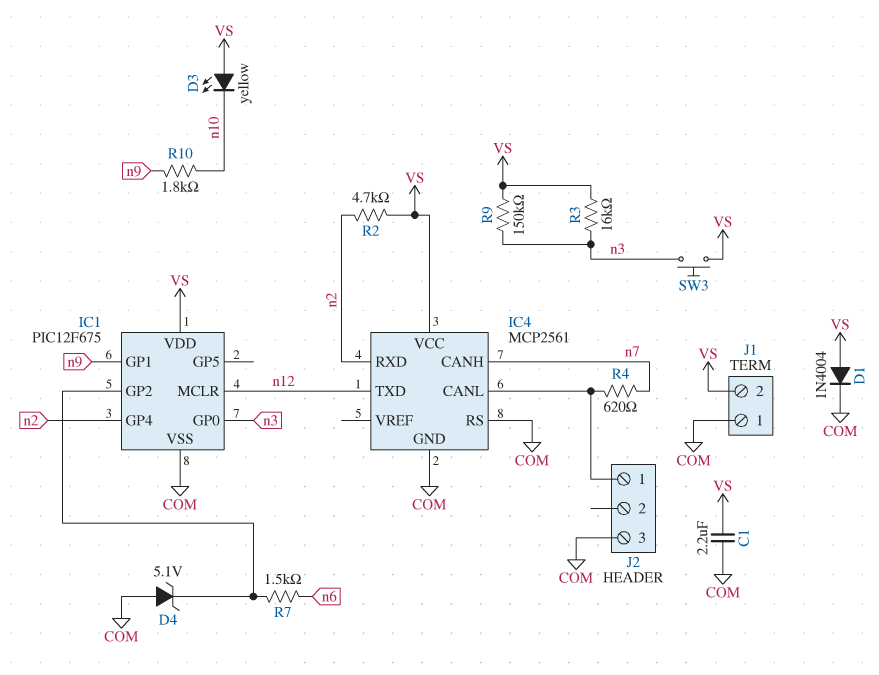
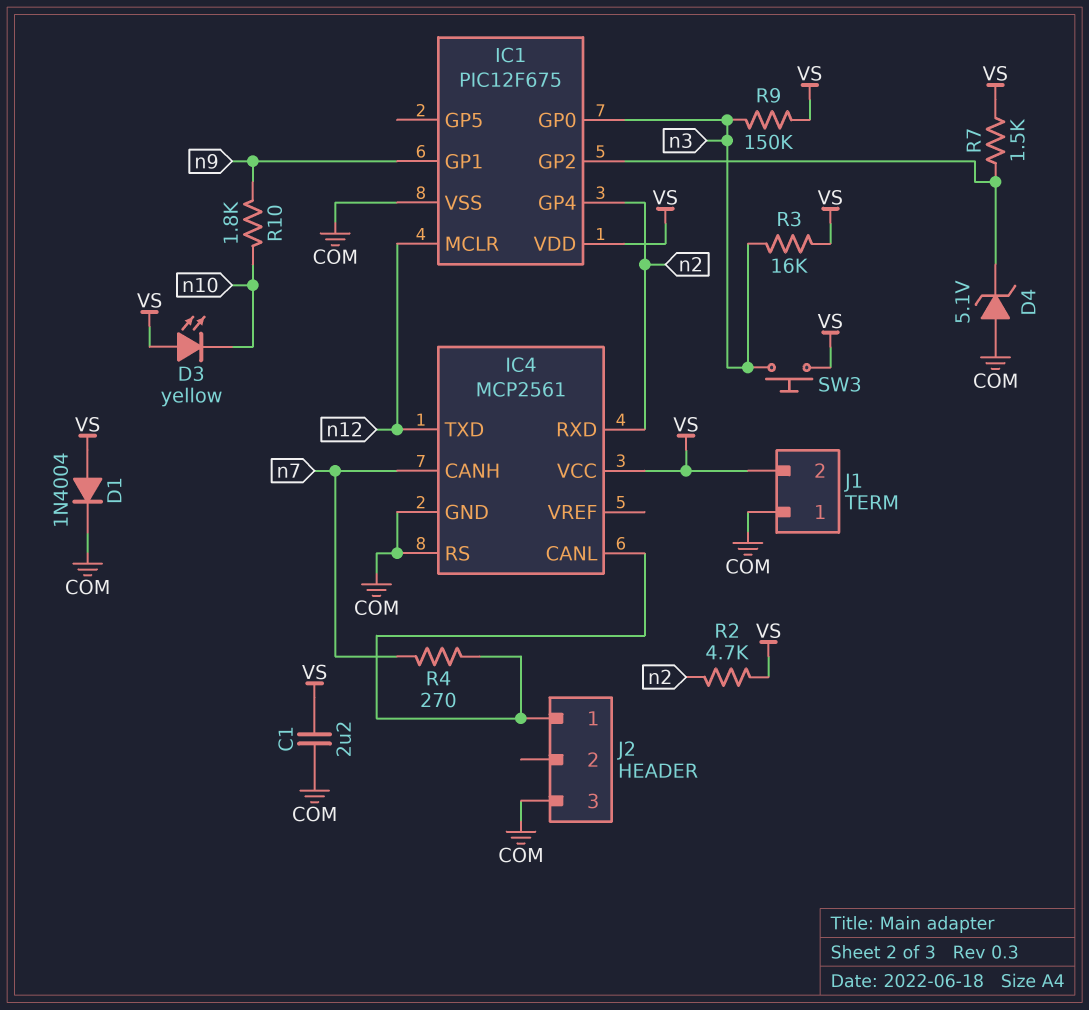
R4: 620 (IC4/CANL, n7) -> 270 (IC4/CANL, n7)
R7: 1.5k (IC1/GP2, n6) -> 1.5k (IC1/GP2, VS)

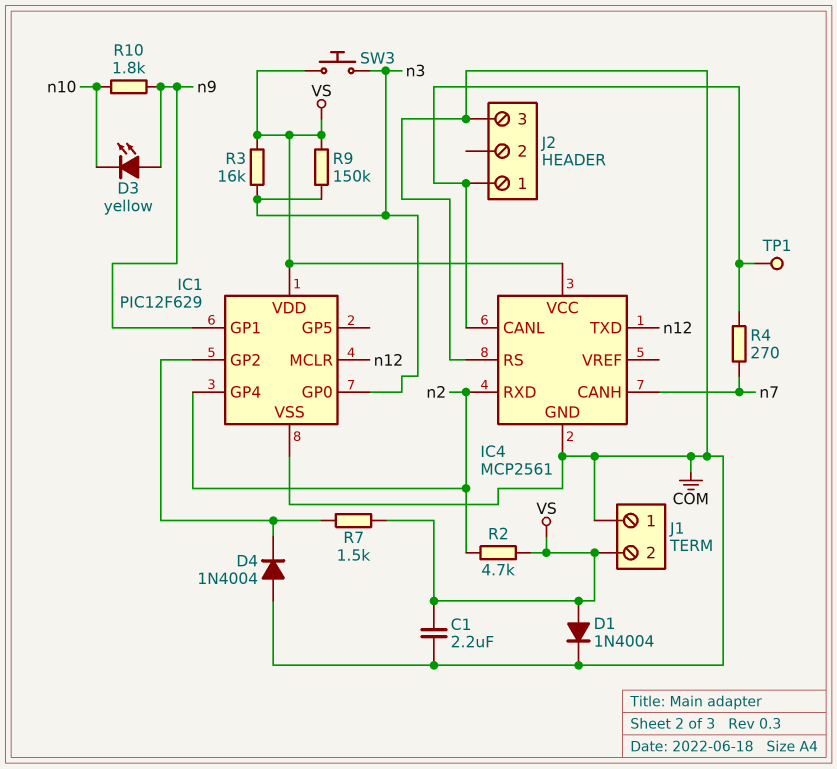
D3: LED yellow (A VS, K n10) -> LED yellow (A n9, K n10)
D4: zener 5.1V (A COM, K IC1/GP2) -> diode 1N4004 (A COM, K IC1/GP2)
IC1: PIC12F675 -> PIC12F629
TP1: none -> test point (IC4/CANL)

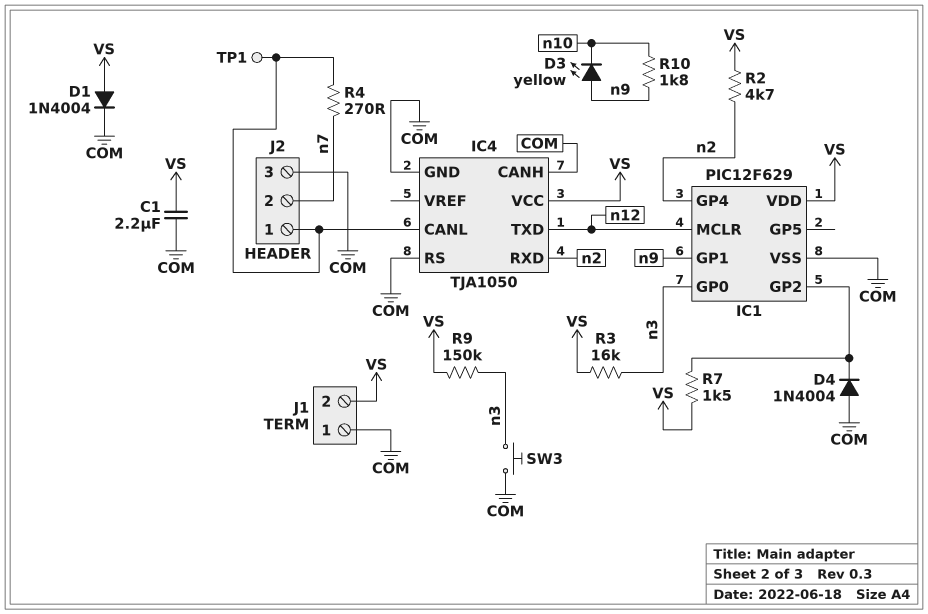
IC4: MCP2561 -> TJA1050
IC4 pin CANH: n7 -> COM
J2 pin 2: none -> n7
SW3: button (VS, n3) -> button (COM, n3)

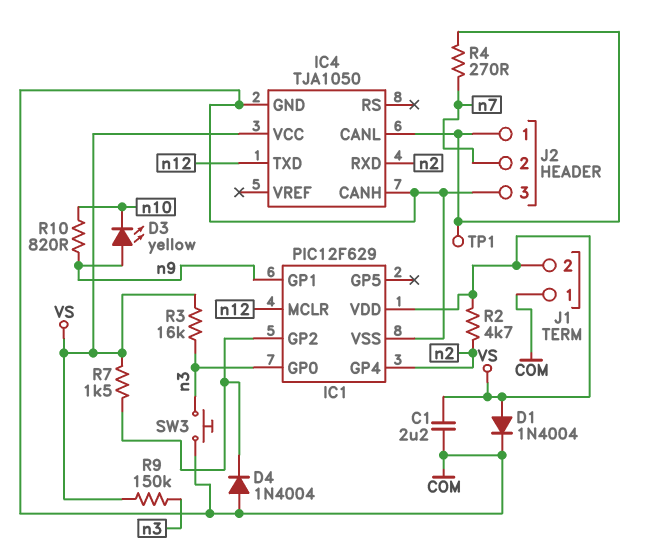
IC4 pin RS: COM -> none
R10: 1.8k (n9, n10) -> 820 (n9, n10)

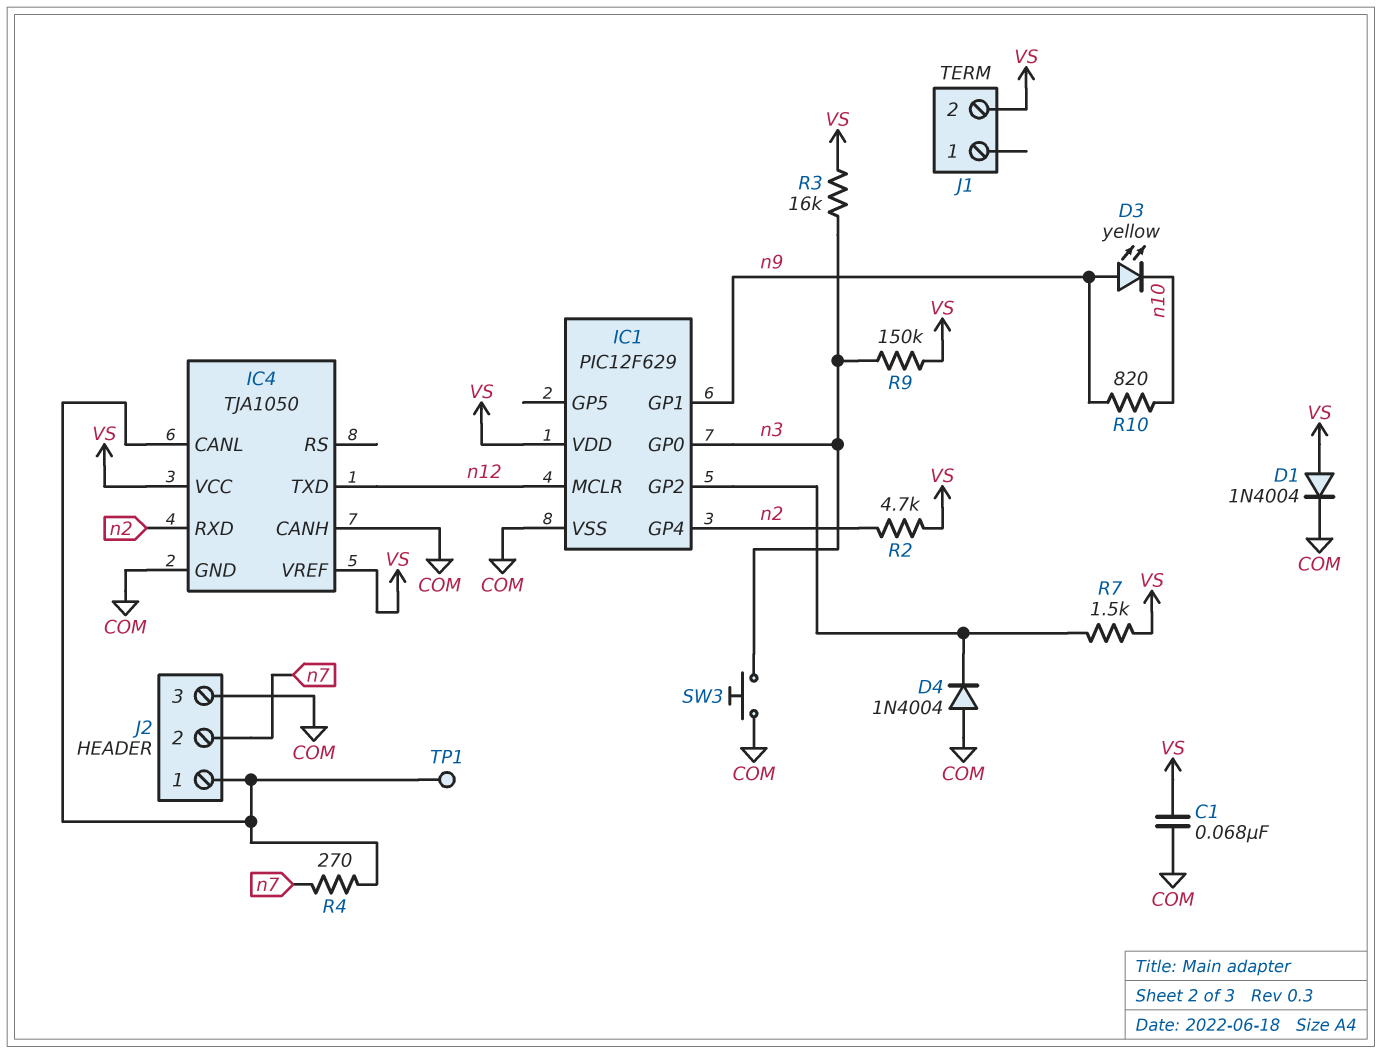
C1: 2.2uF (COM, VS) -> 68nF (COM, VS)
IC4 pin VREF: none -> VS
J1 pin 1: COM -> none

